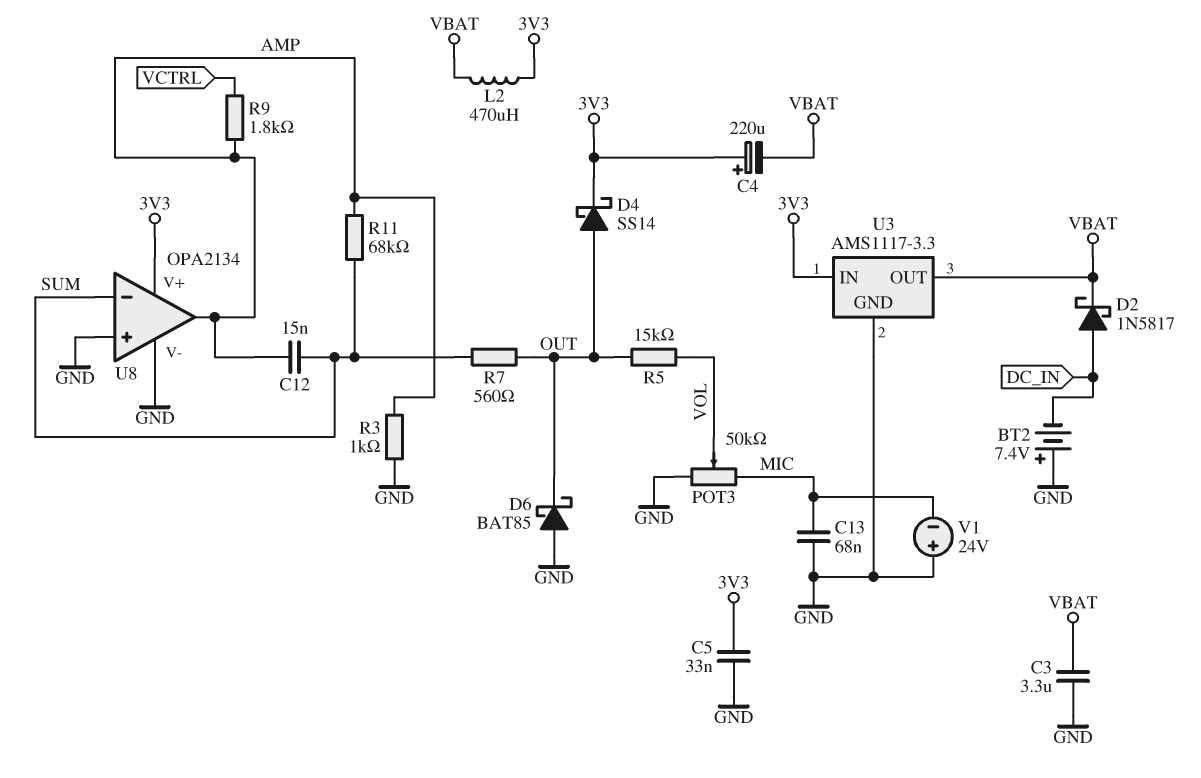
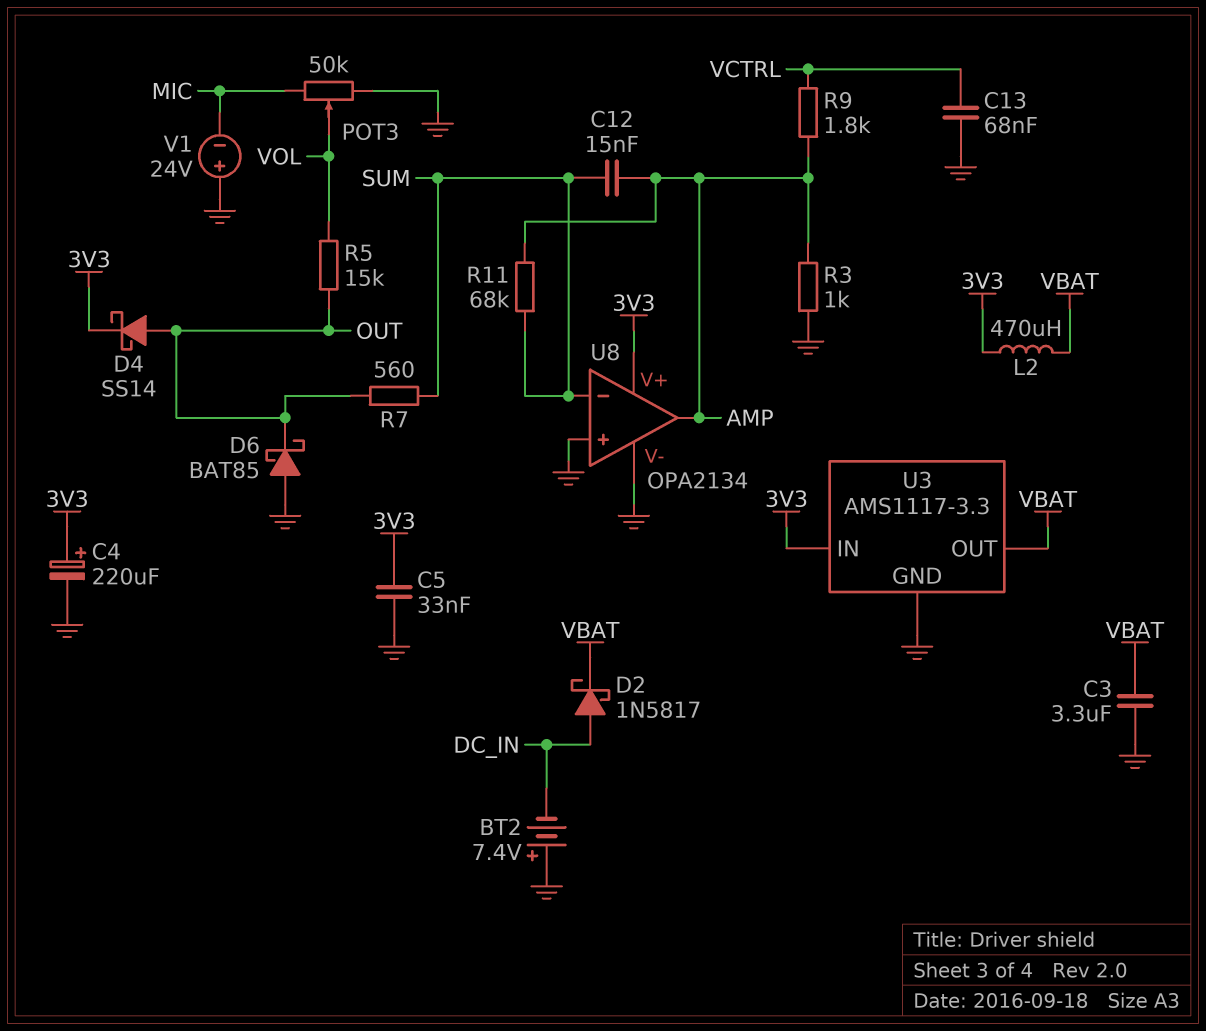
C4: 220uF (plus 3V3, minus VBAT) -> 220uF (plus 3V3, minus GND)
C13: 68nF (GND, MIC) -> 68nF (GND, VCTRL)

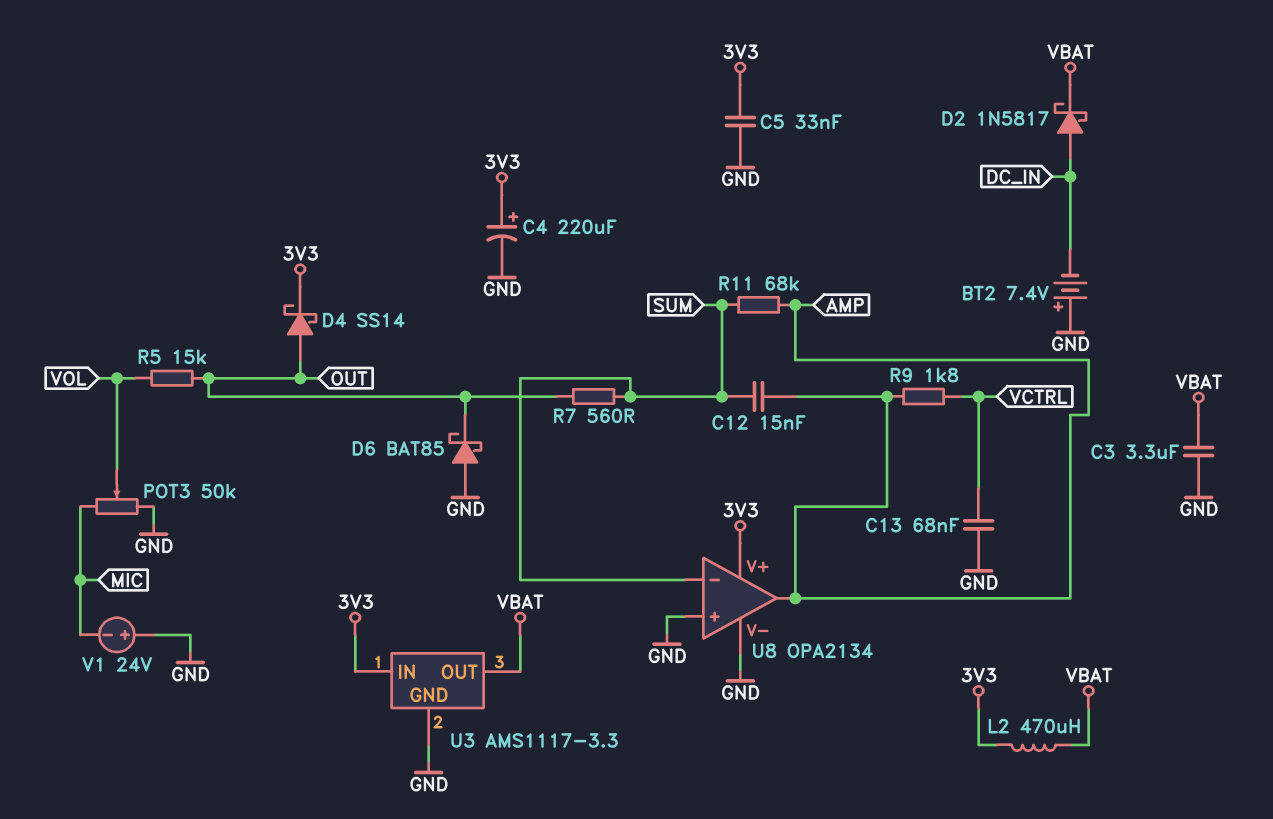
R3: 1k (AMP, GND) -> none

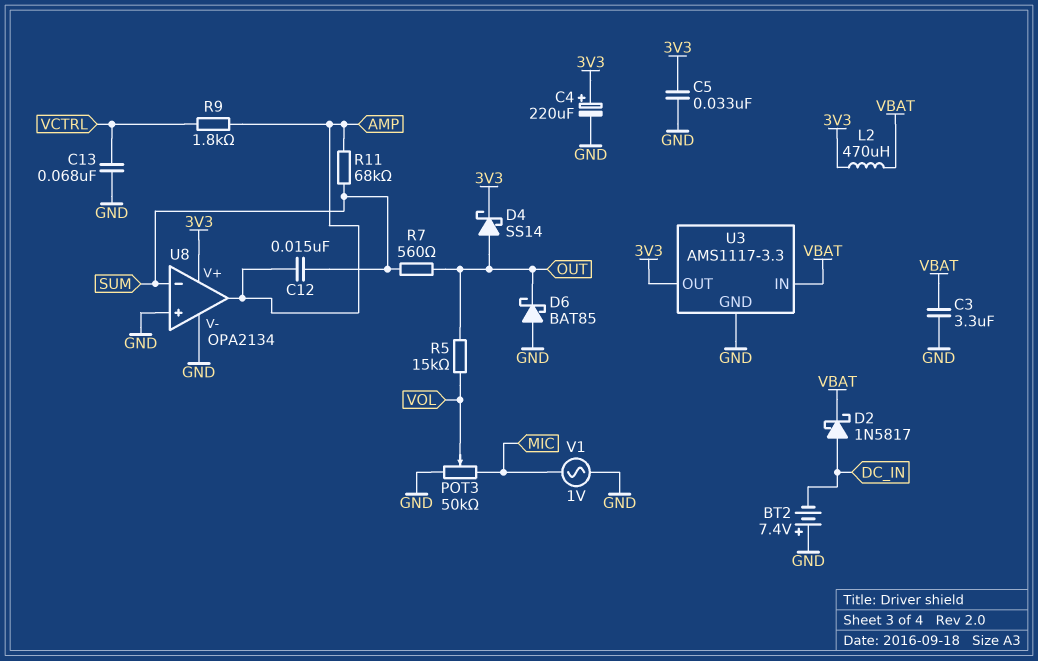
U3 pin IN: 3V3 -> VBAT
U3 pin OUT: VBAT -> 3V3
V1: 24V (plus GND, minus MIC) -> AC 1V (GND, MIC)

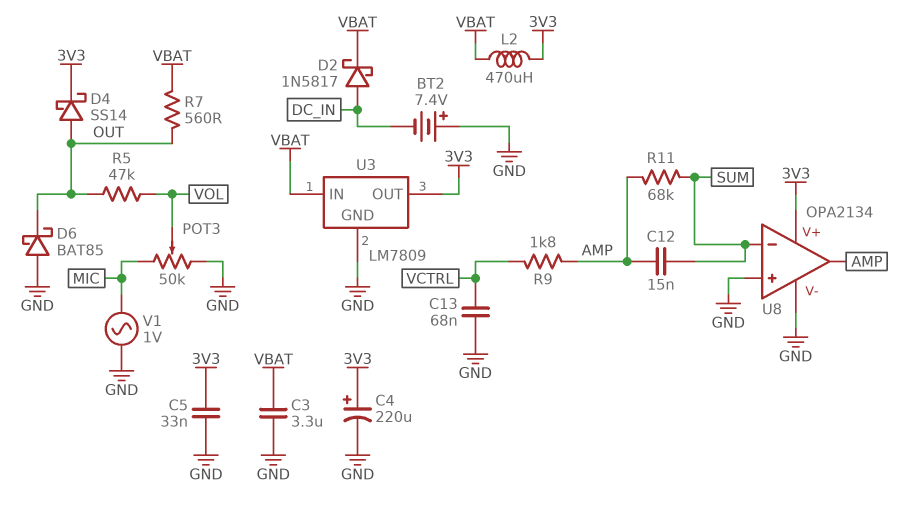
R5: 15k (OUT, VOL) -> 47k (OUT, VOL)
R7: 560 (OUT, SUM) -> 560 (OUT, VBAT)
U3: AMS1117-3.3 -> LM7809

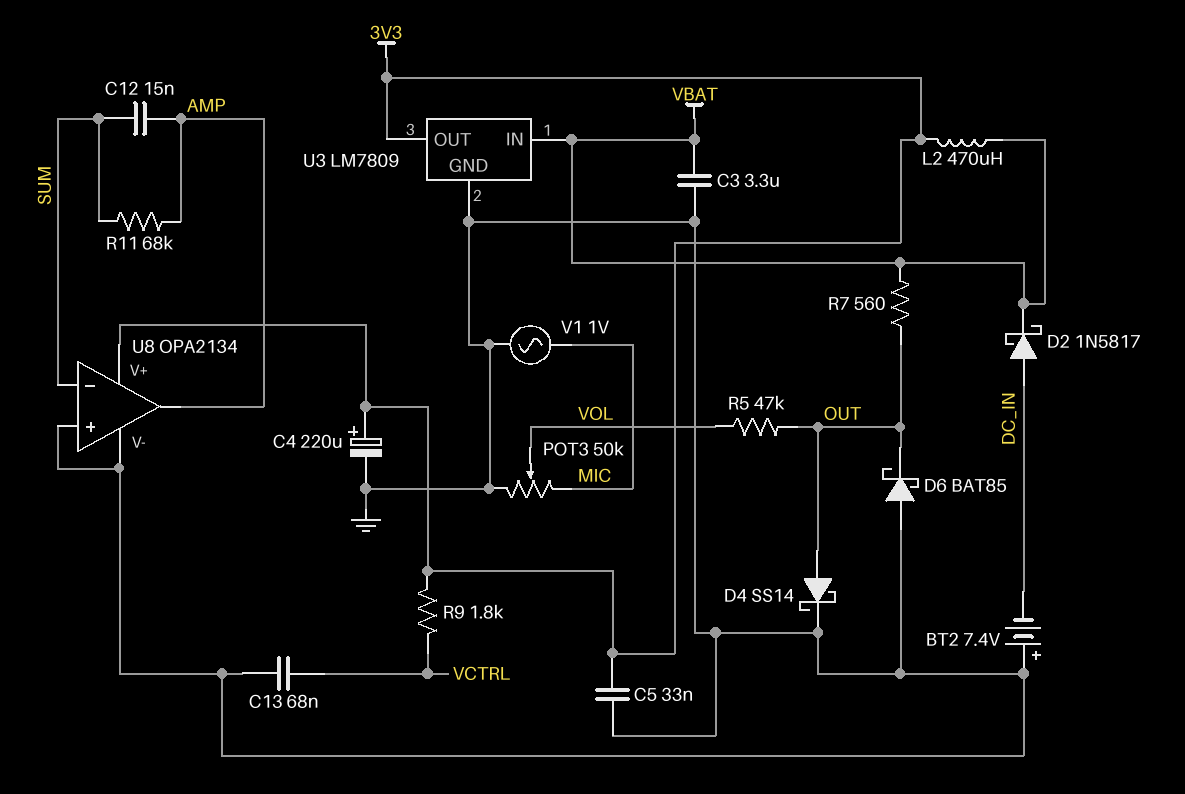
D4: schottky SS14 (A OUT, K 3V3) -> schottky SS14 (A OUT, K GND)
R9: 1.8k (AMP, VCTRL) -> 1.8k (3V3, VCTRL)

